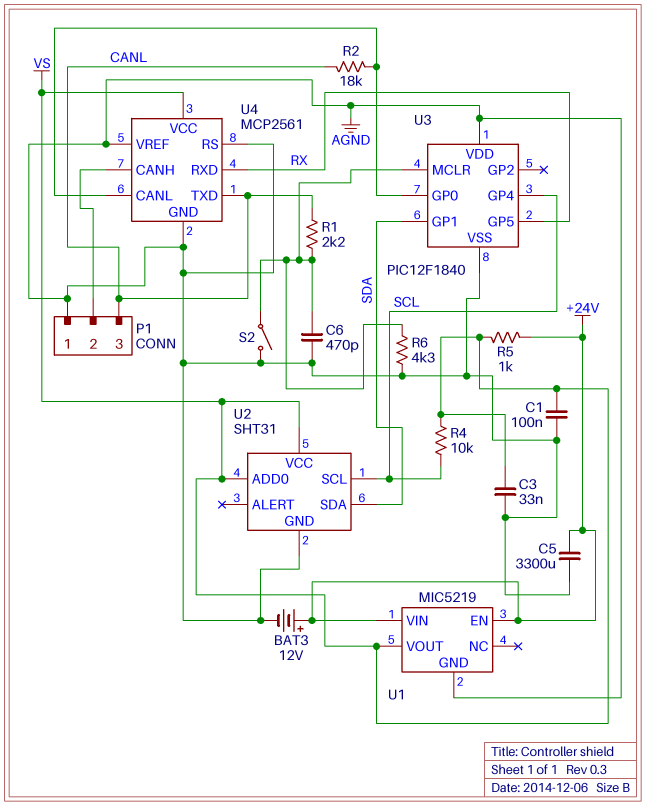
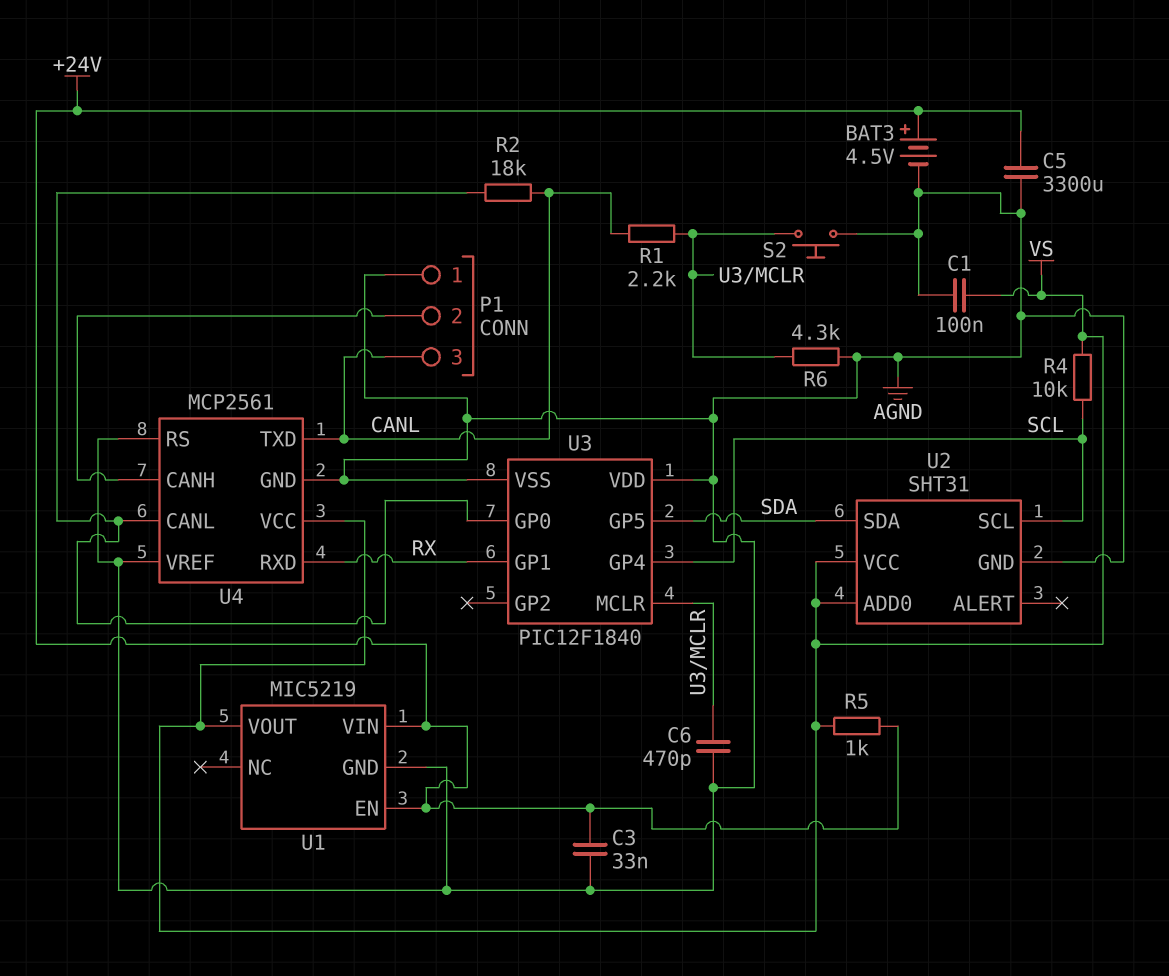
BAT3: 12V (plus +24V, minus AGND) -> 4.5V (plus +24V, minus AGND)
C3: 33nF (AGND, VS) -> 33nF (+24V, AGND)
S2: switch (AGND, U3/MCLR) -> button (AGND, U3/MCLR)
U3 pin GP1: SDA -> RX
U3 pin GP5: RX -> SDA

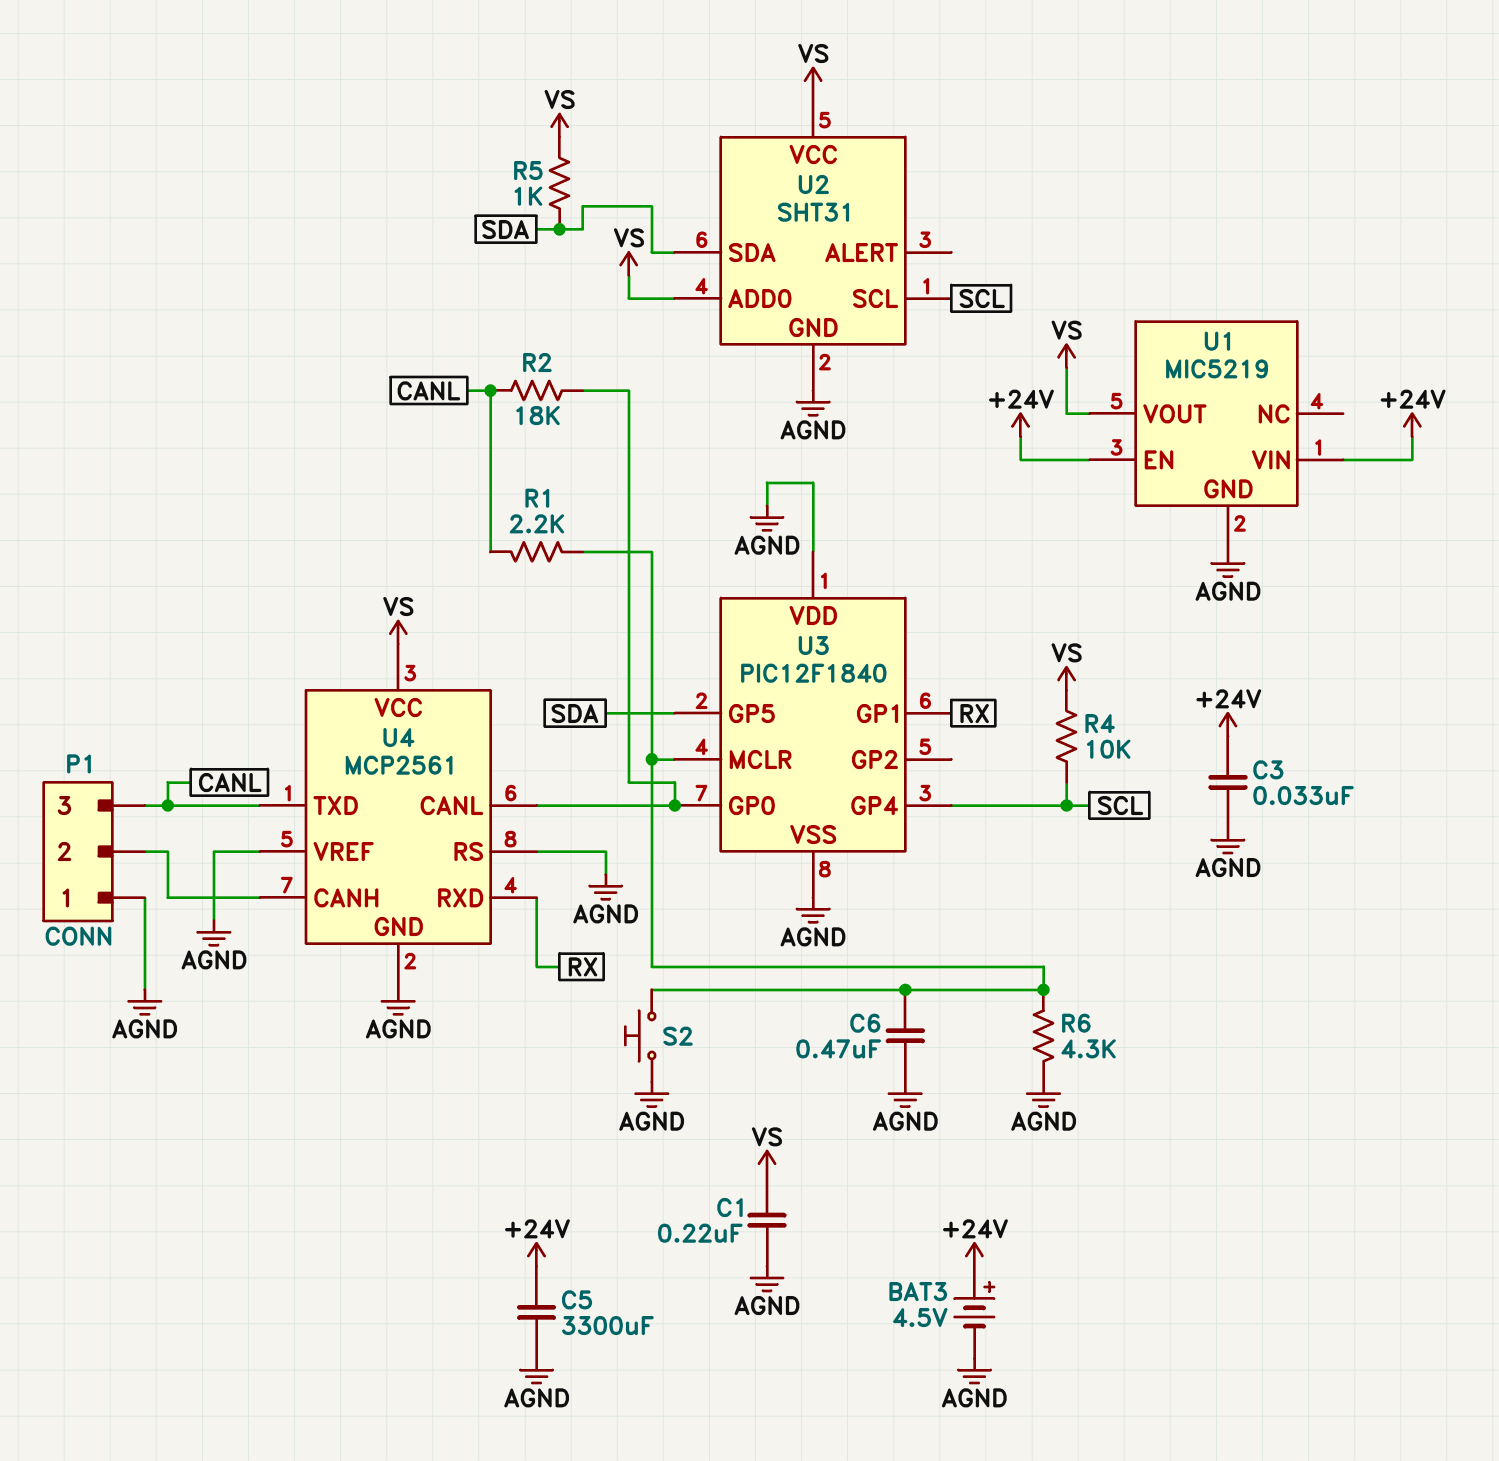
C1: 100nF (AGND, VS) -> 220nF (AGND, VS)
C6: 470pF (AGND, U3/MCLR) -> 470nF (AGND, U3/MCLR)
R5: 1k (+24V, VS) -> 1k (SDA, VS)

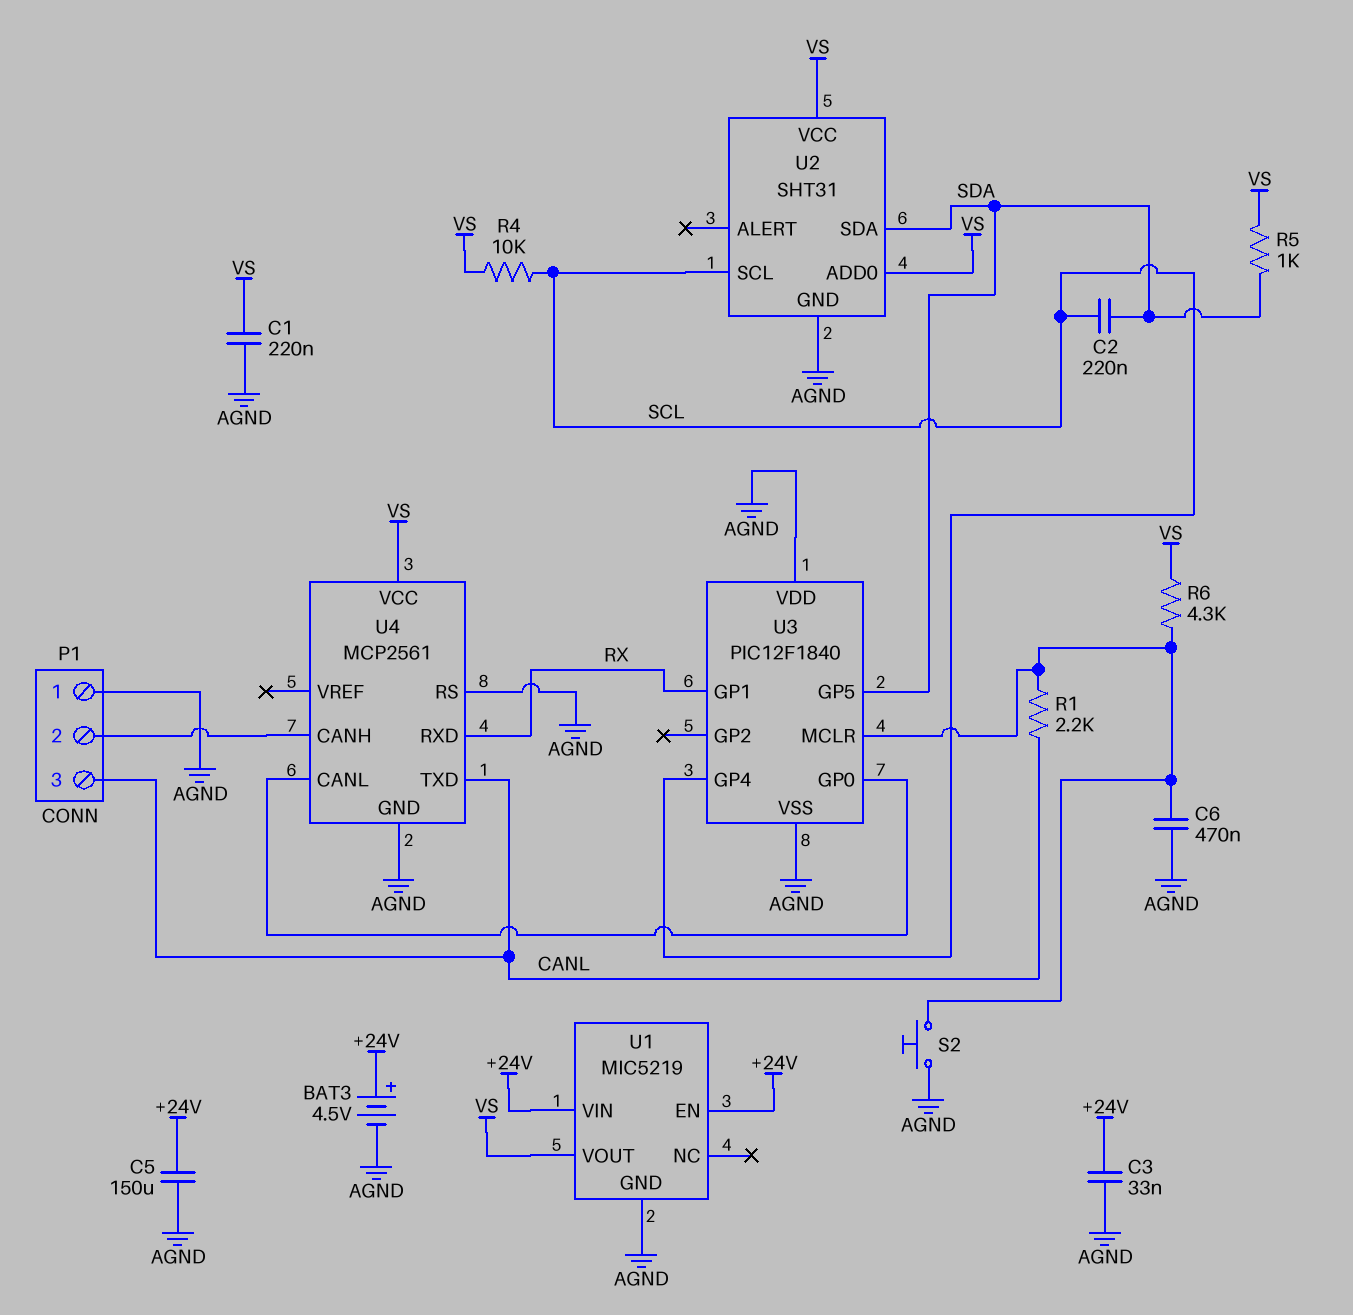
C2: none -> 220nF (SCL, SDA)
C5: 3300uF (+24V, AGND) -> 150uF (+24V, AGND)
R2: 18k (CANL, U3/GP0) -> none
R6: 4.3k (AGND, U3/MCLR) -> 4.3k (U3/MCLR, VS)
U4 pin VREF: AGND -> none

